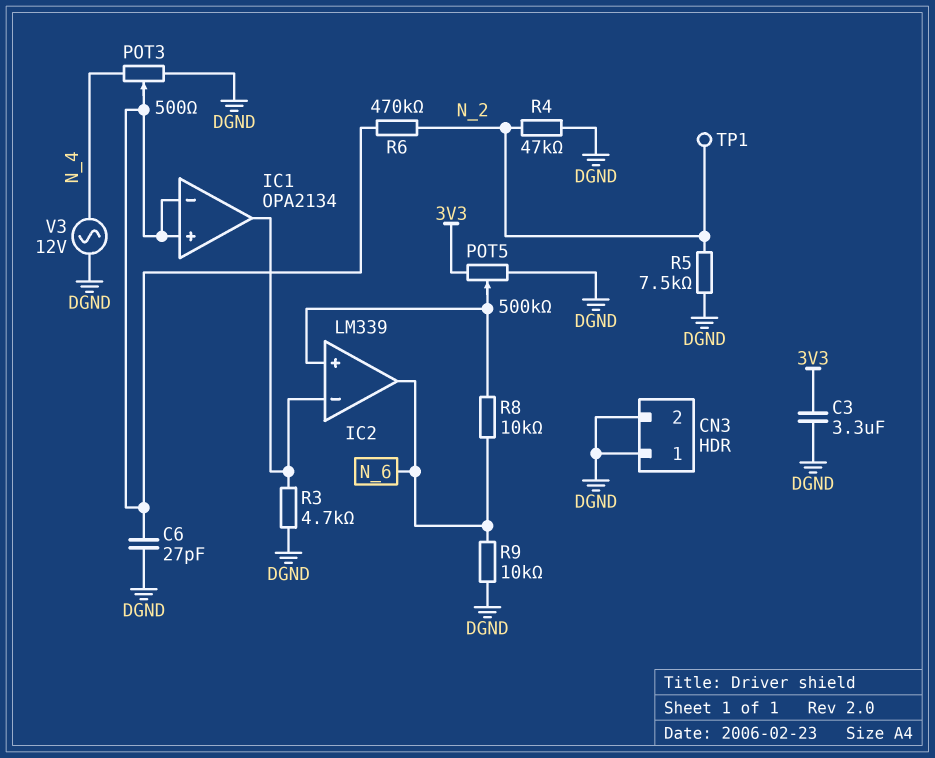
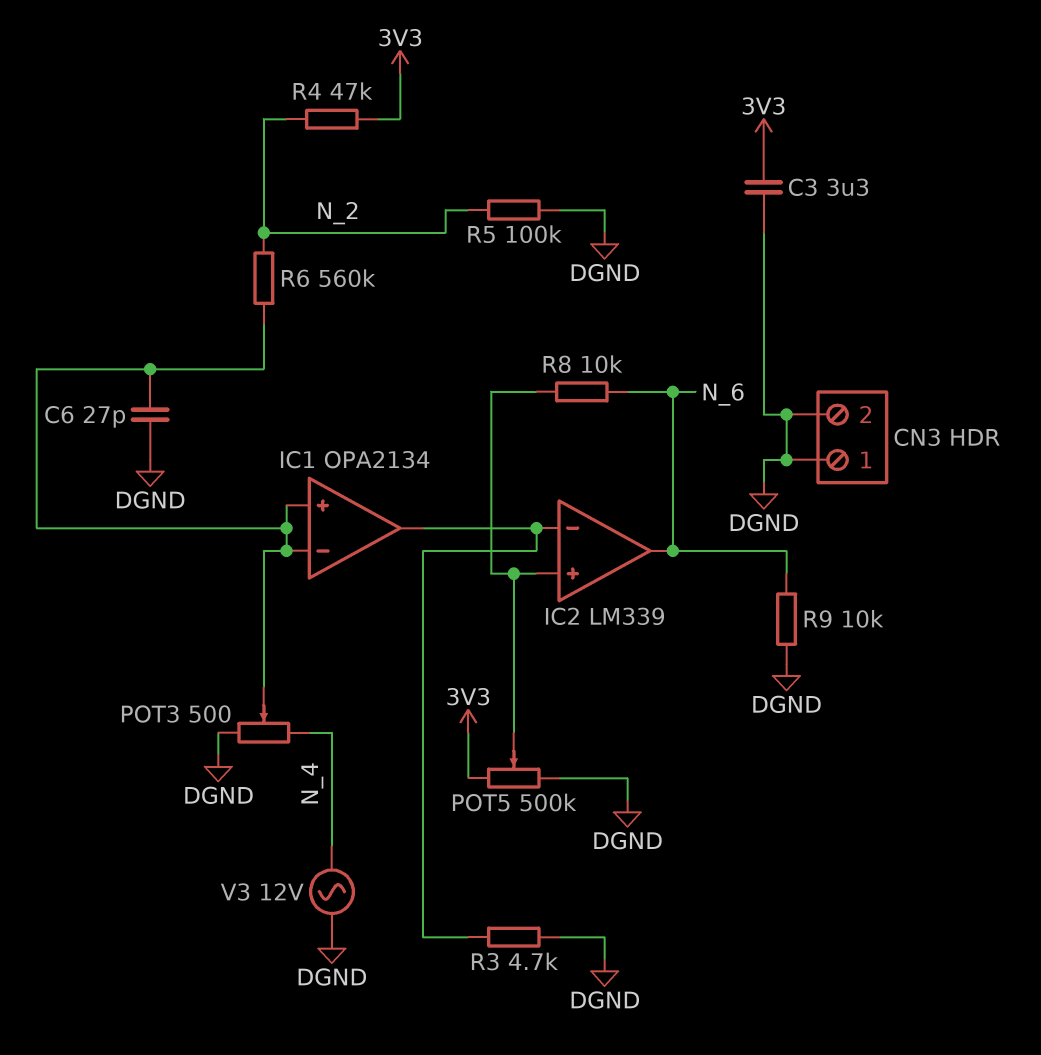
R4: 47k (DGND, N_2) -> 47k (3V3, N_2)
R5: 7.5k (DGND, N_2) -> 100k (DGND, N_2)
R6: 470k (IC1/in+, N_2) -> 560k (IC1/in+, N_2)
TP1: test point (N_2) -> none

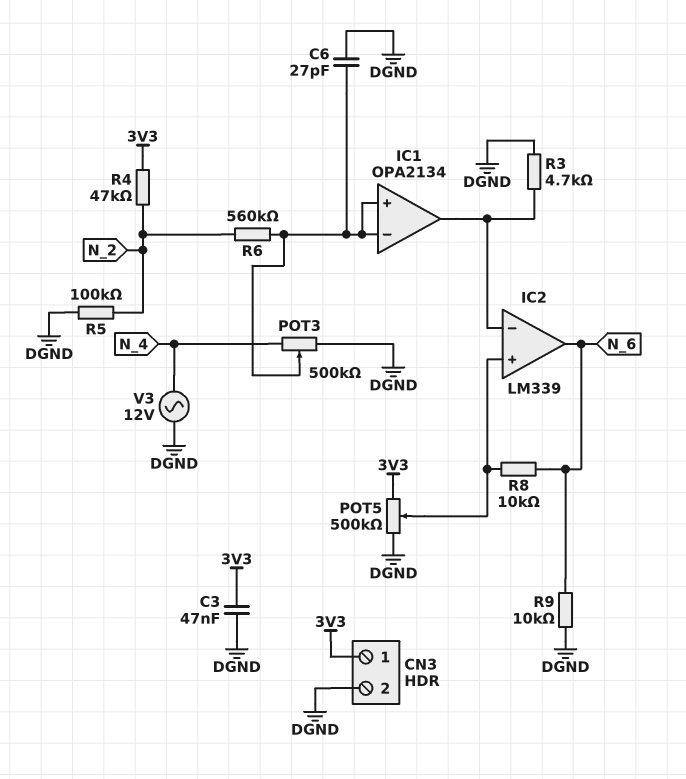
C3: 3.3uF (3V3, DGND) -> 47nF (3V3, DGND)
CN3 pin 1: DGND -> 3V3
POT3: 500 (DGND, N_4, wiper IC1/in+) -> 500k (DGND, N_4, wiper IC1/in+)

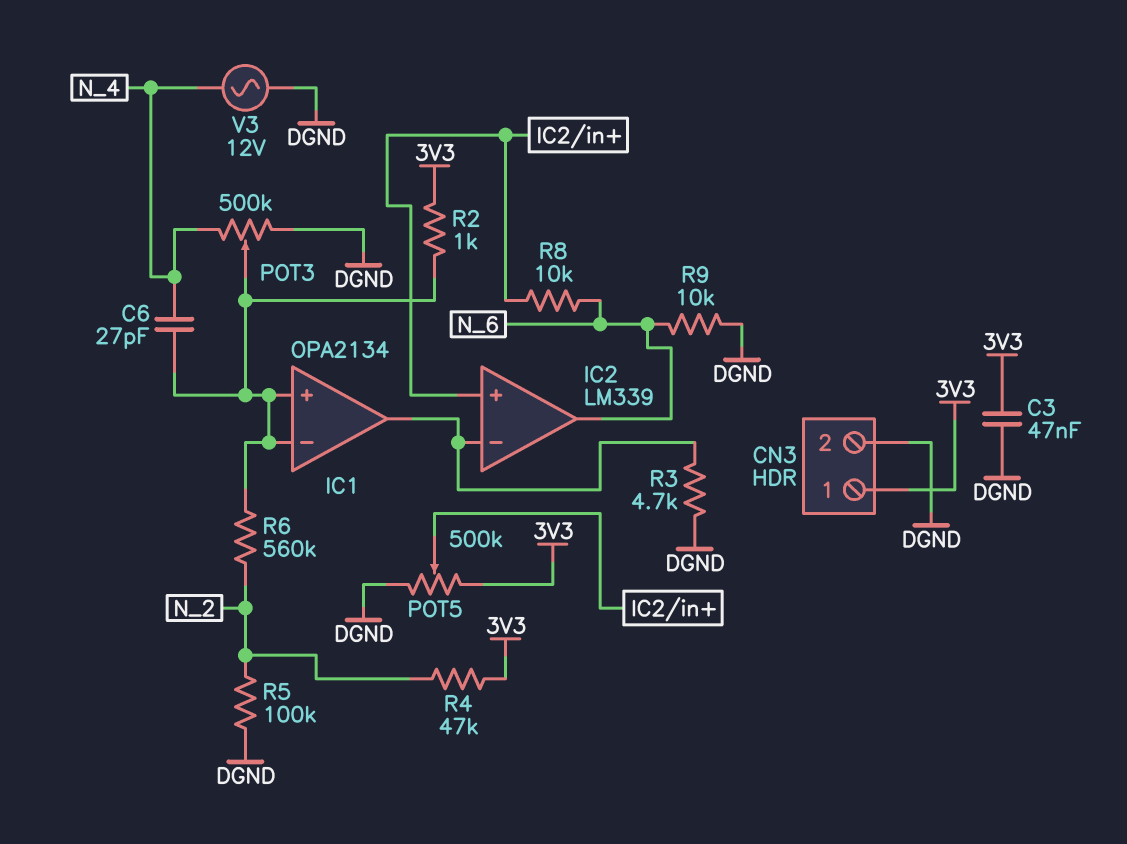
C6: 27pF (DGND, IC1/in+) -> 27pF (IC1/in+, N_4)
R2: none -> 1k (3V3, IC1/in+)

